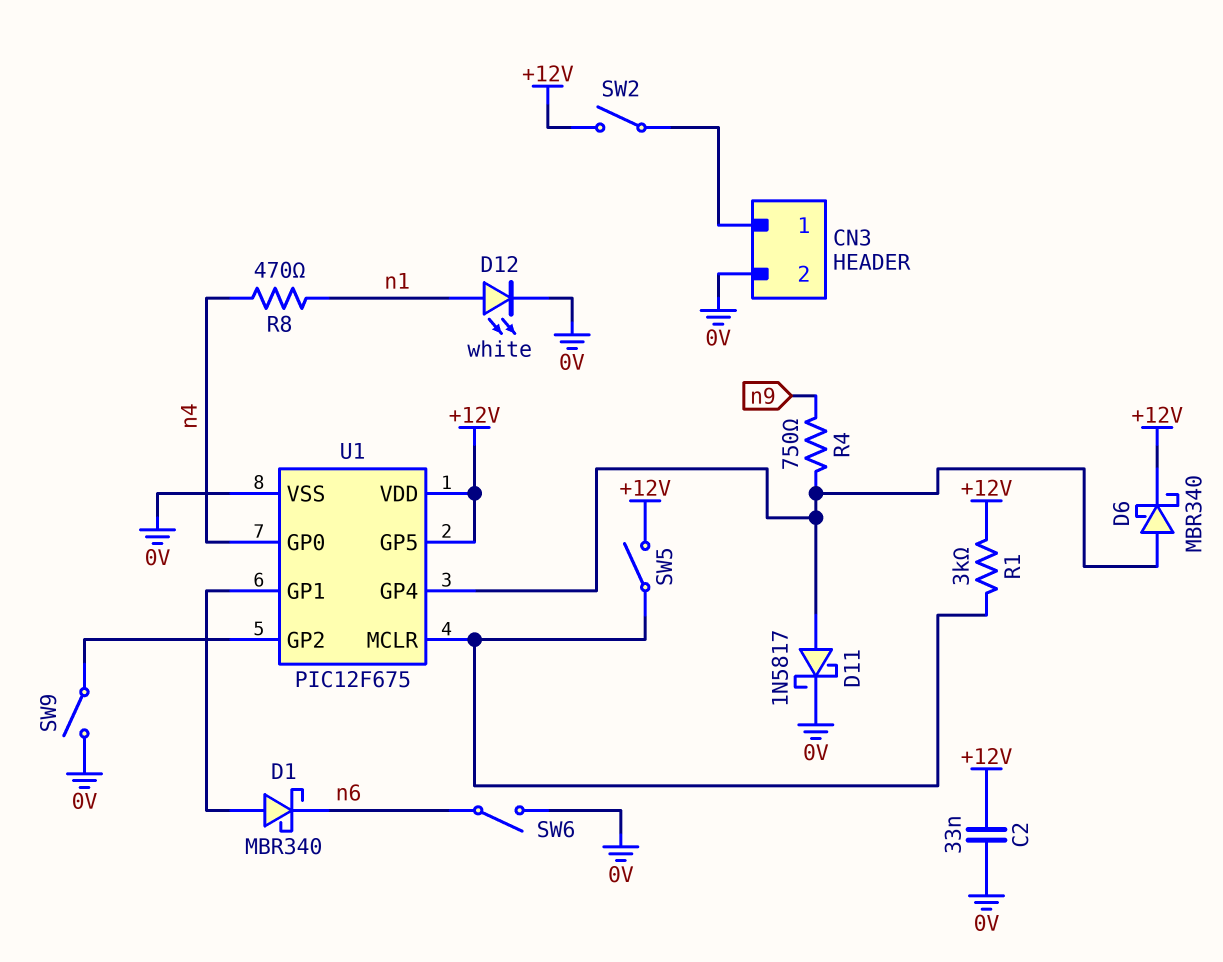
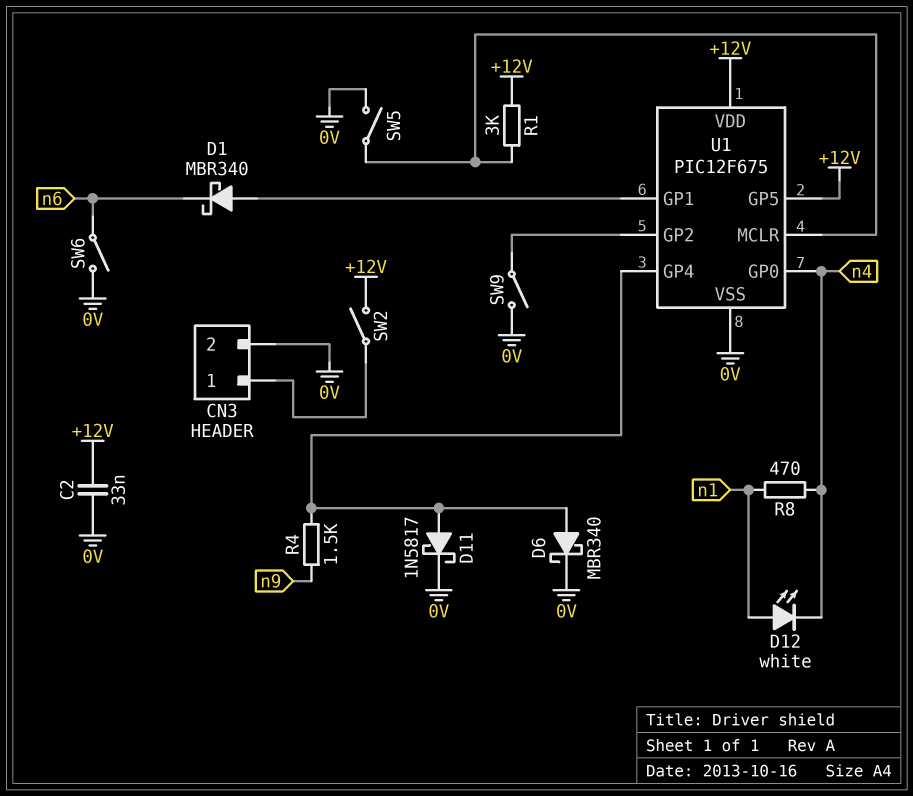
D6: schottky MBR340 (A U1/GP4, K +12V) -> schottky MBR340 (A U1/GP4, K 0V)
D12: LED white (A n1, K 0V) -> LED white (A n1, K n4)
R4: 750 (U1/GP4, n9) -> 1.5k (U1/GP4, n9)
SW5: switch (+12V, U1/MCLR) -> switch (0V, U1/MCLR)

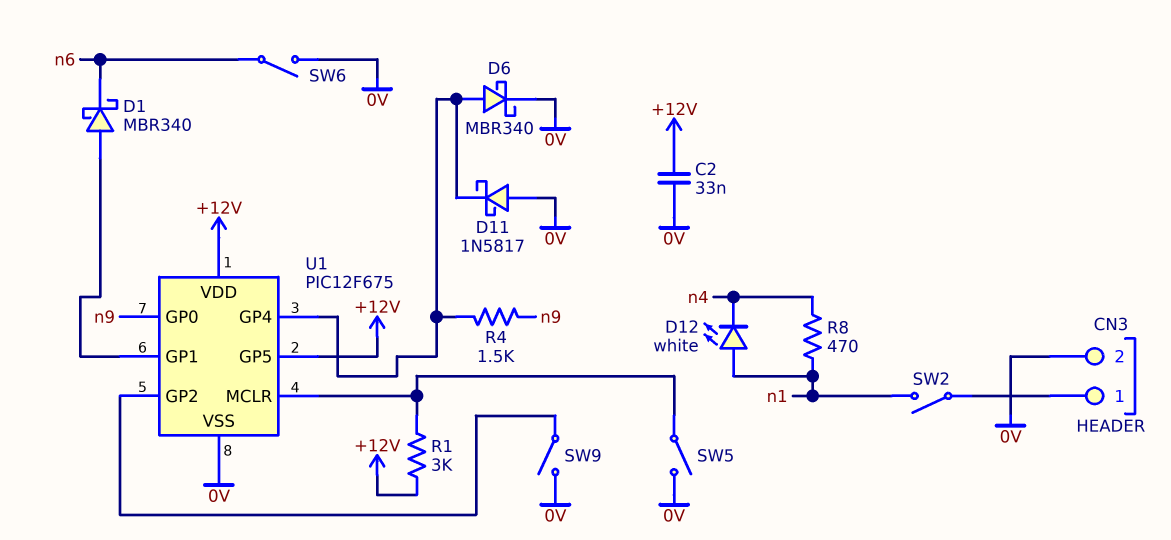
D11: schottky 1N5817 (A U1/GP4, K 0V) -> schottky 1N5817 (A 0V, K U1/GP4)
SW2: switch (+12V, CN3/1) -> switch (CN3/1, n1)
U1 pin GP0: n4 -> n9

